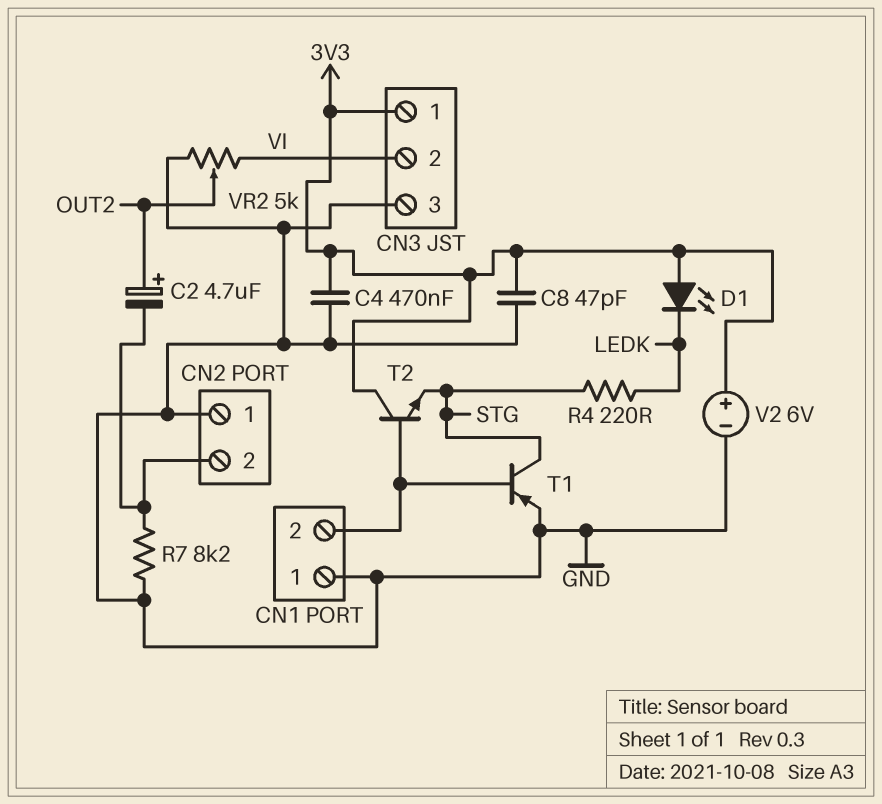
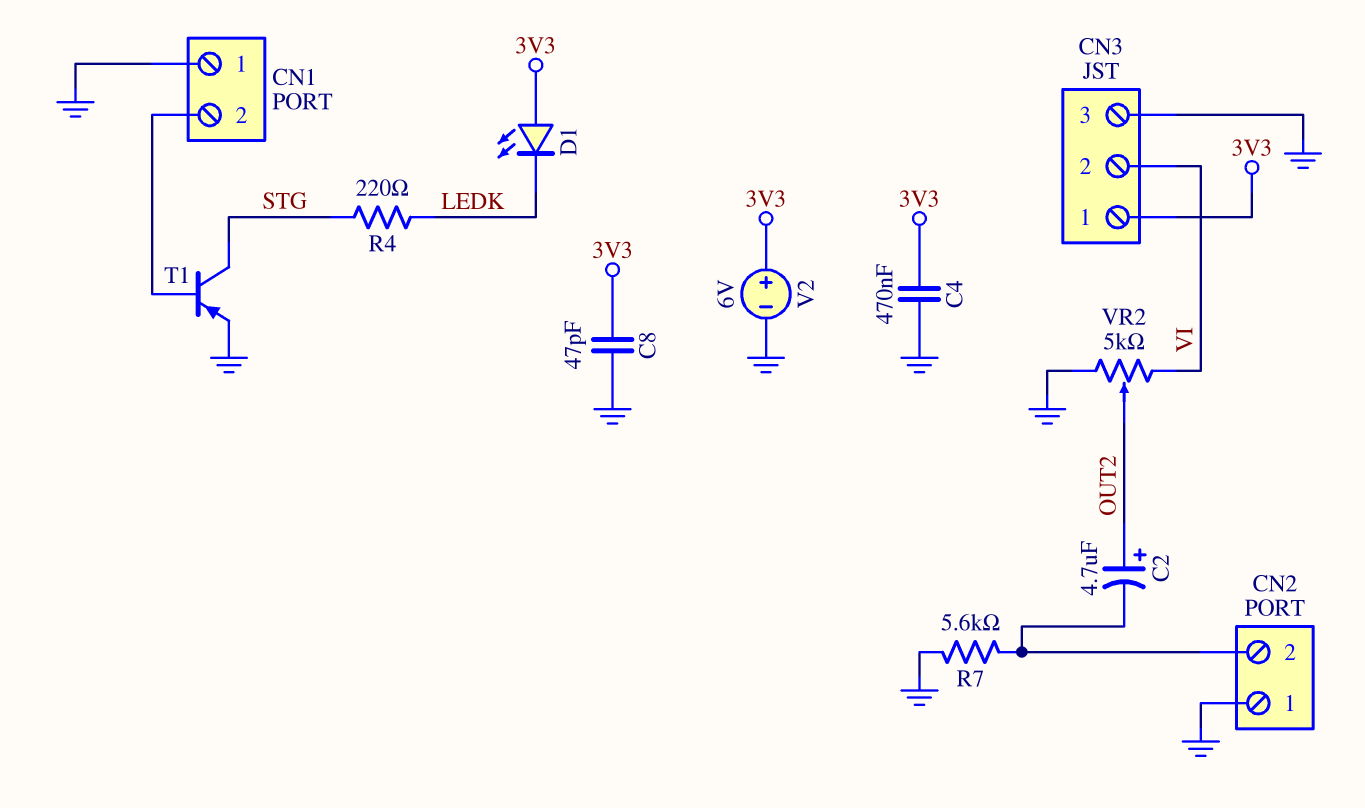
R7: 8.2k (CN2/2, GND) -> 5.6k (CN2/2, GND)
T2: NPN (B CN1/2, C 3V3, E STG) -> none

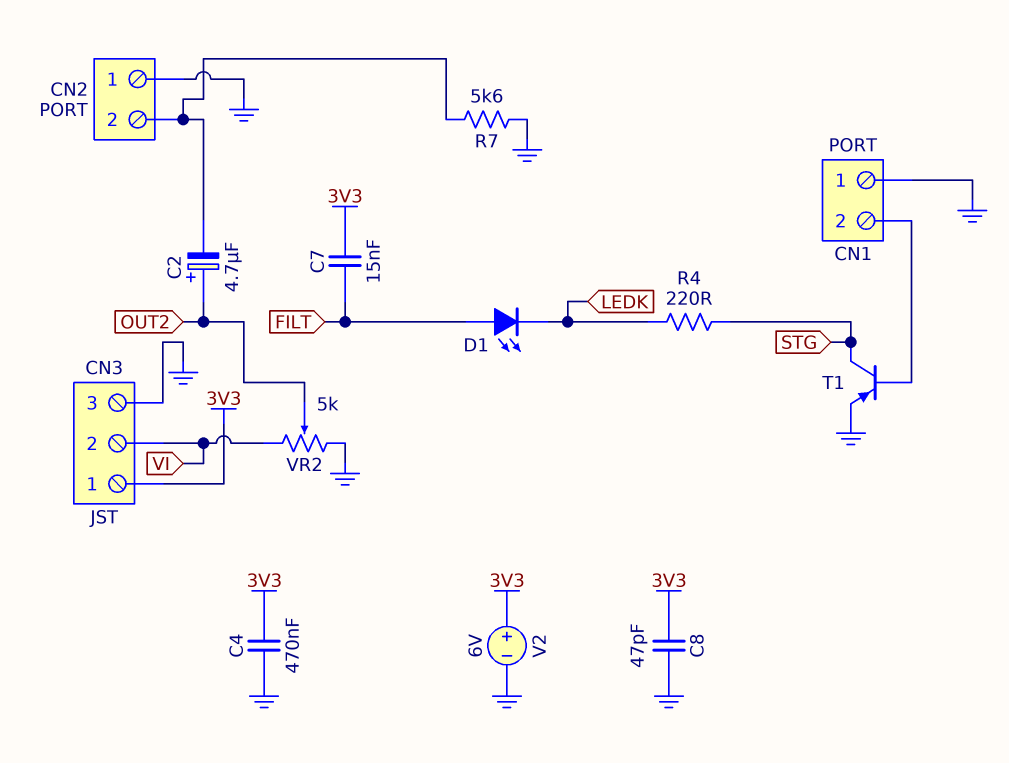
C7: none -> 15nF (3V3, FILT)
D1: LED (A 3V3, K LEDK) -> LED (A FILT, K LEDK)

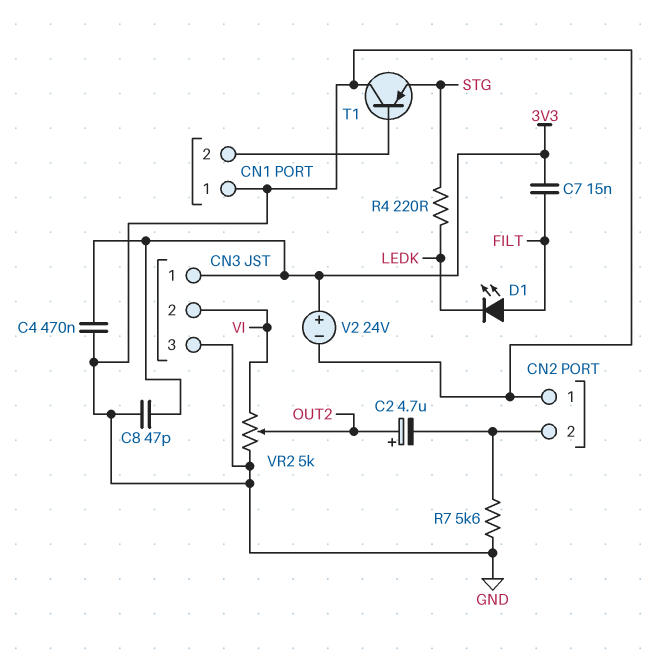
T1: PNP (B CN1/2, C STG, E GND) -> PNP (B CN1/2, C GND, E STG)
V2: 6V (plus 3V3, minus GND) -> 24V (plus 3V3, minus GND)

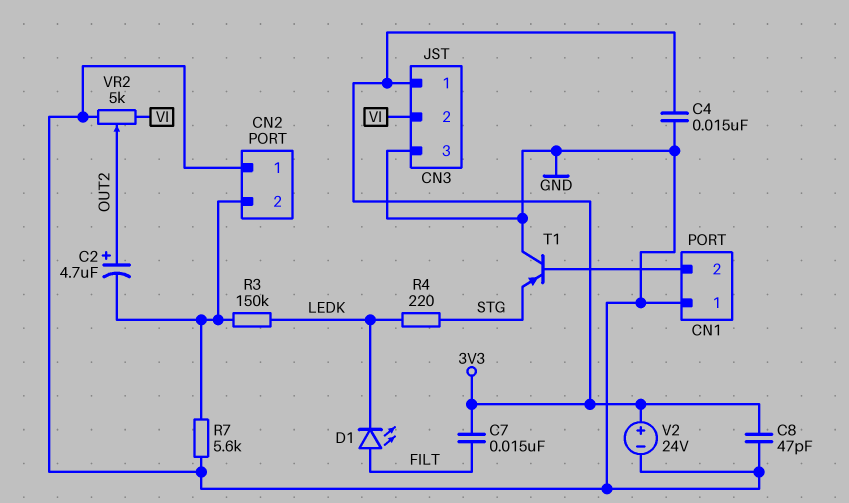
C4: 470nF (3V3, GND) -> 15nF (3V3, GND)
R3: none -> 150k (CN2/2, LEDK)

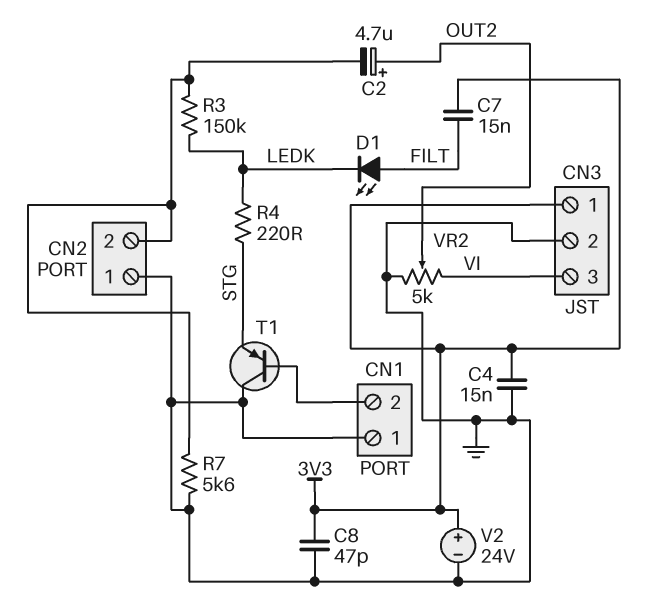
CN3 pin 2: VI -> GND
CN3 pin 3: GND -> VI

